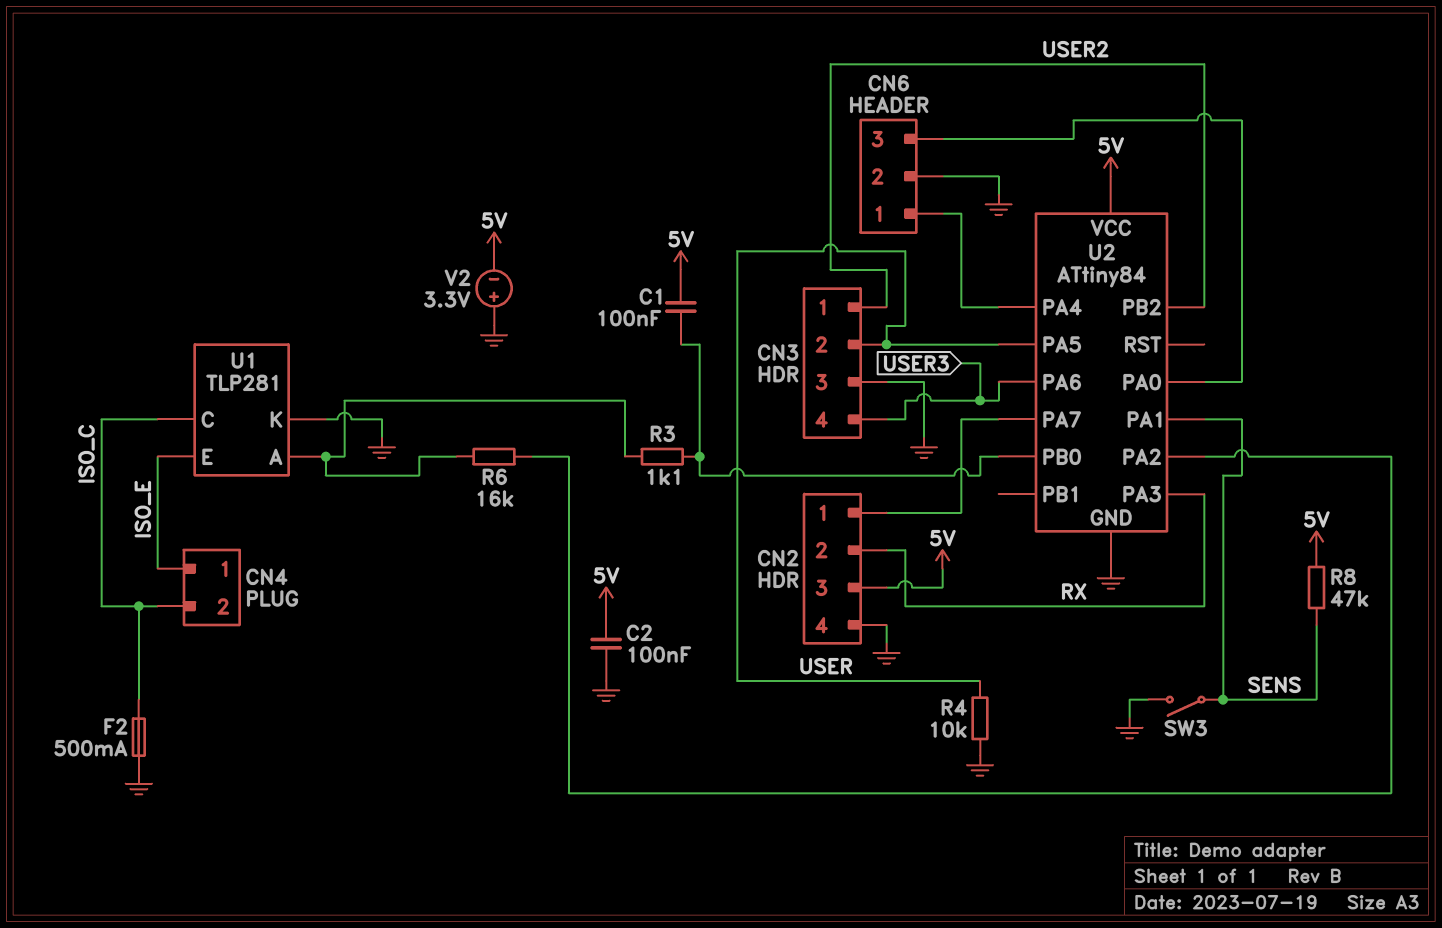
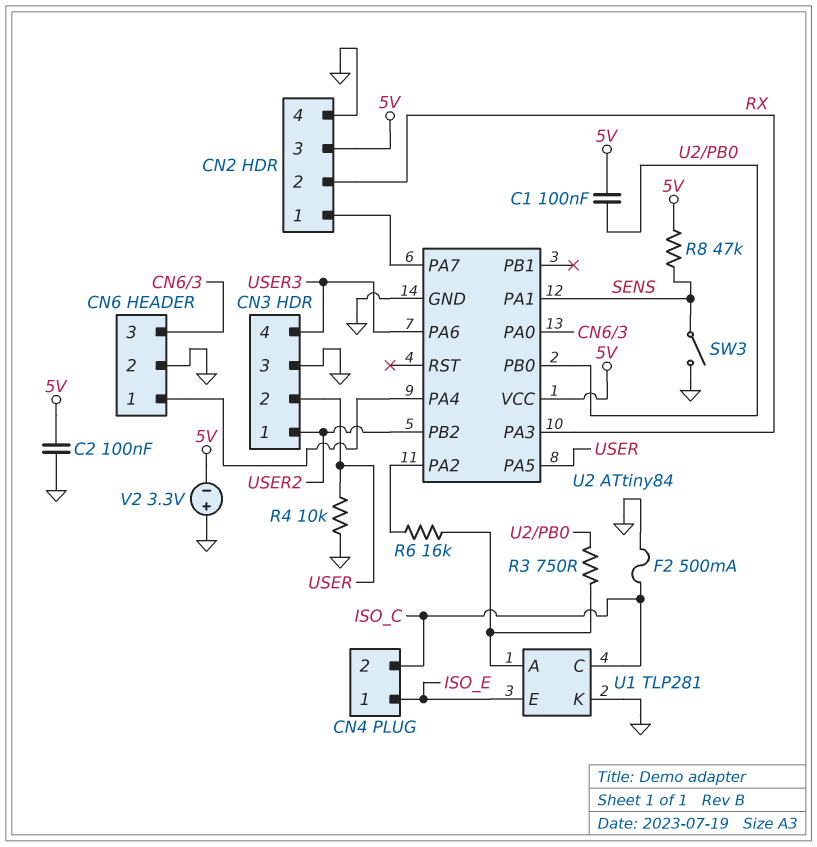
R3: 1.1k (U1/A, U2/PB0) -> 750 (U1/A, U2/PB0)

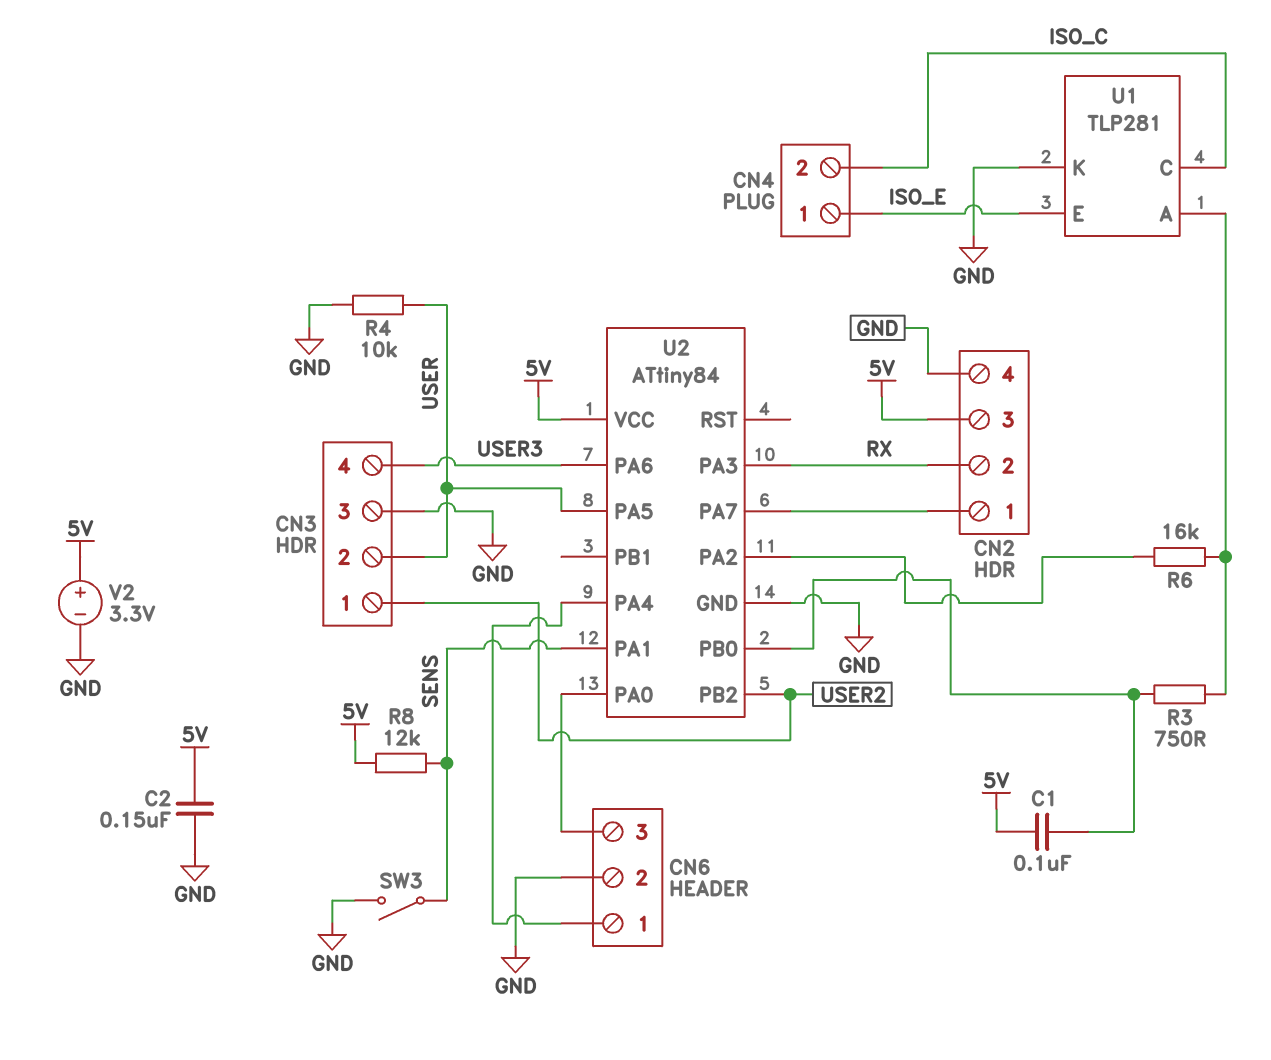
C2: 100nF (5V, GND) -> 150nF (5V, GND)
F2: 500mA (GND, ISO_C) -> none
R8: 47k (5V, SENS) -> 12k (5V, SENS)
V2: 3.3V (plus GND, minus 5V) -> 3.3V (plus 5V, minus GND)

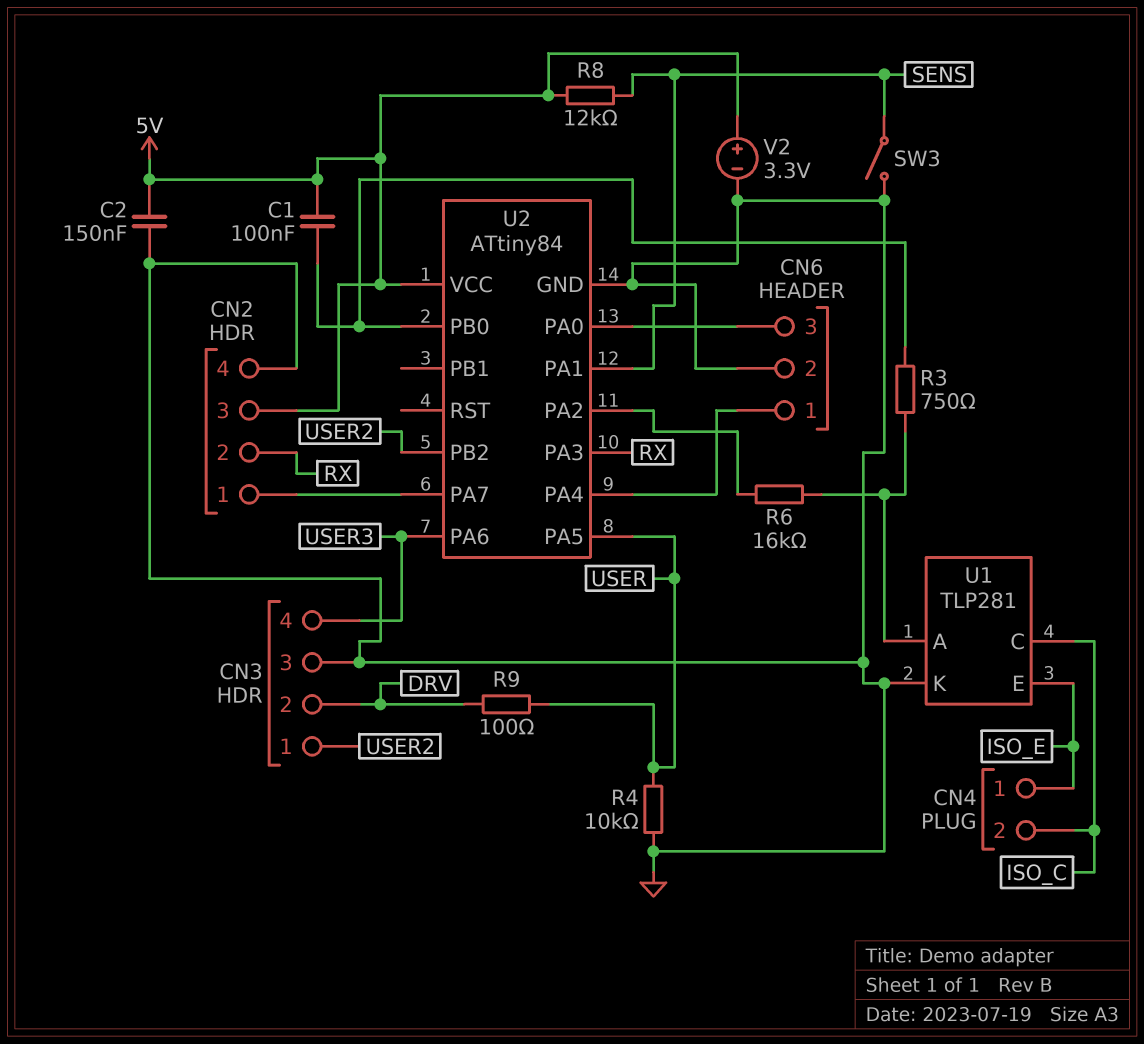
CN3 pin 2: USER -> DRV
R9: none -> 100 (DRV, USER)

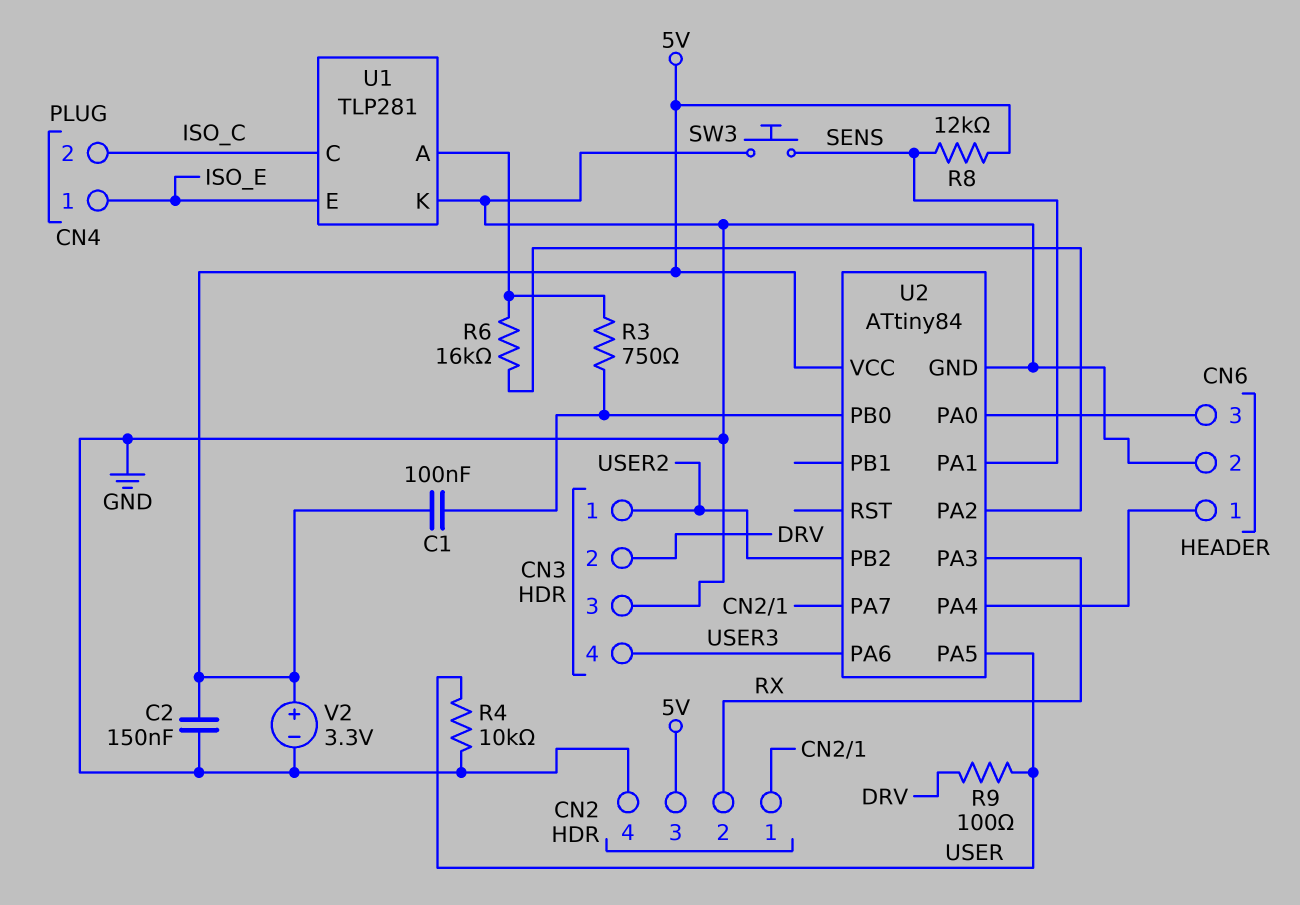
SW3: switch (GND, SENS) -> button (GND, SENS)

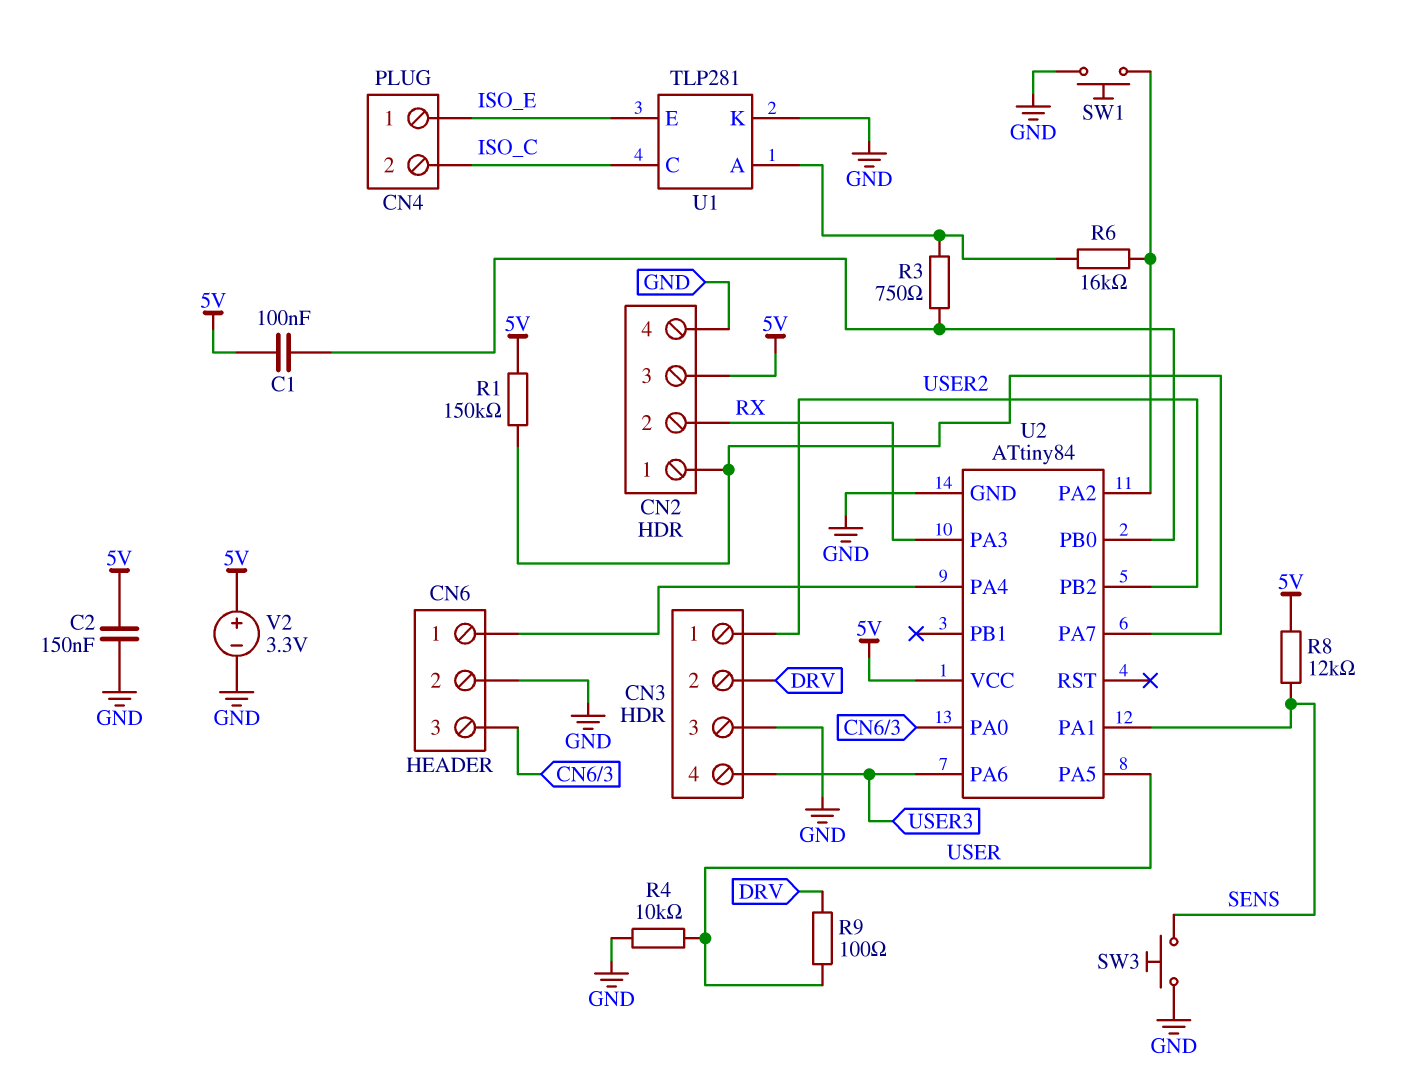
R1: none -> 150k (5V, CN2/1)
SW1: none -> button (GND, U2/PA2)

